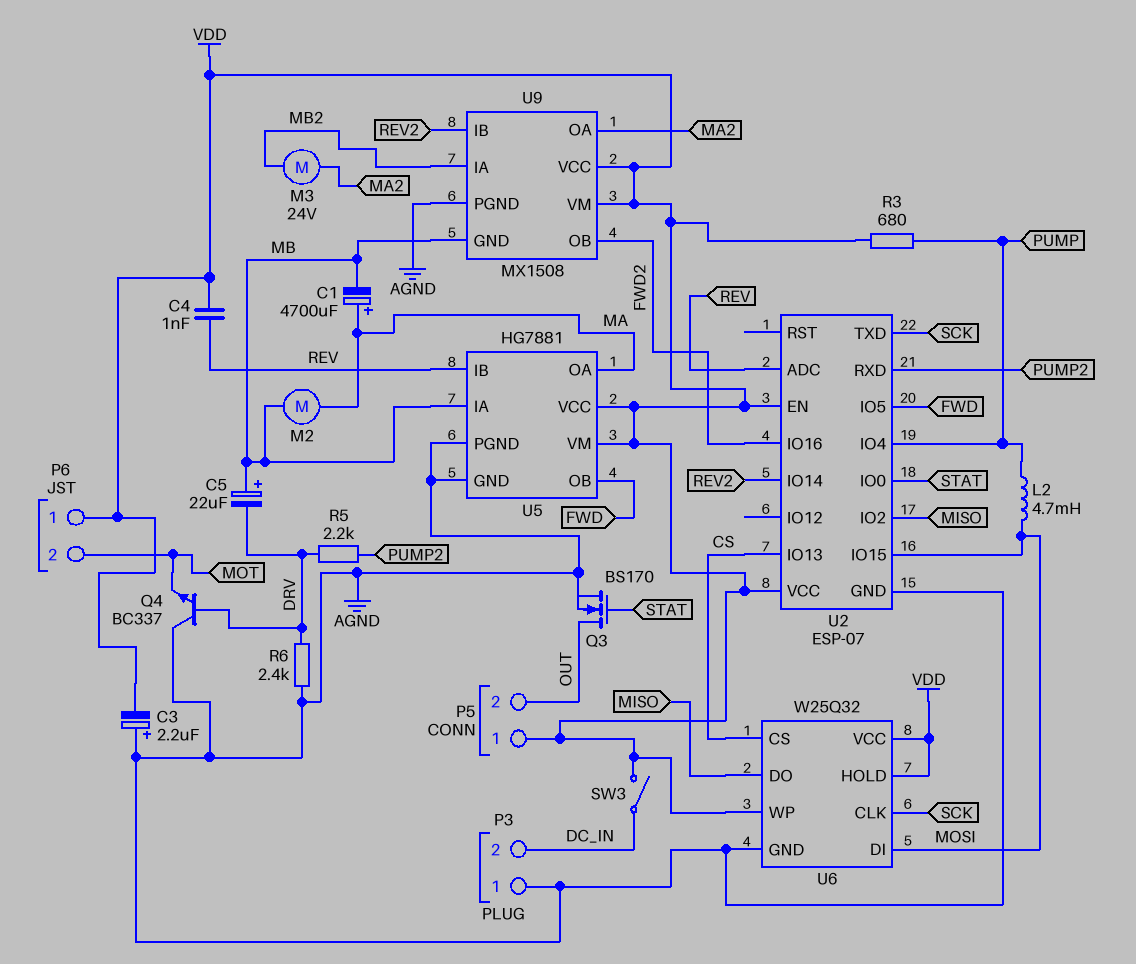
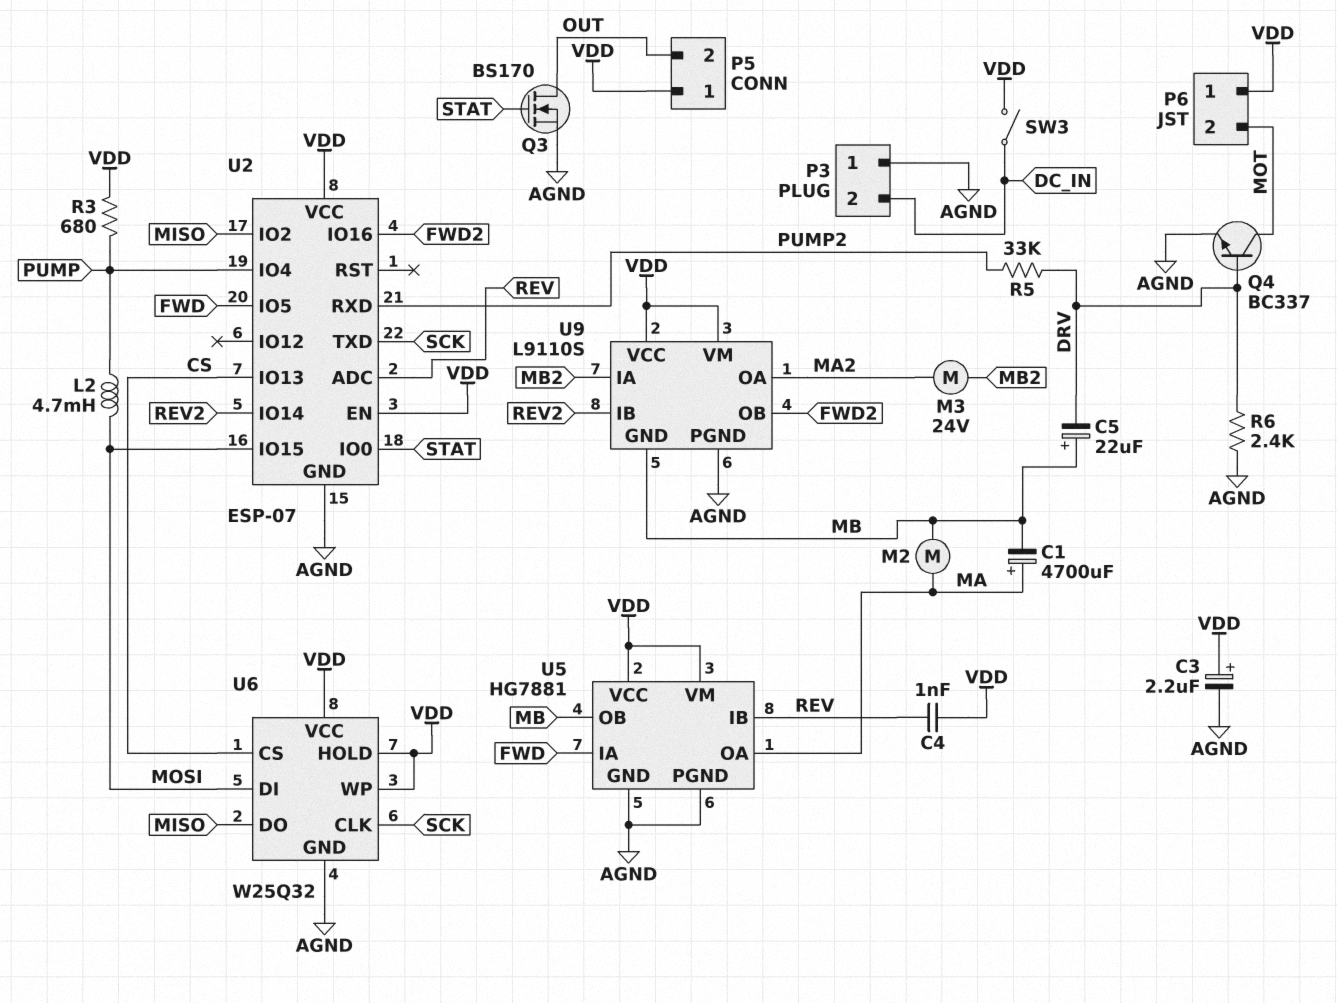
C3: 2.2uF (plus AGND, minus VDD) -> 2.2uF (plus VDD, minus AGND)
Q4: NPN BC337 (B DRV, C AGND, E MOT) -> NPN BC337 (B DRV, C MOT, E AGND)
R5: 2.2k (DRV, PUMP2) -> 33k (DRV, PUMP2)
U5 pin IA: MB -> FWD
U5 pin OB: FWD -> MB
U9: MX1508 -> L9110S

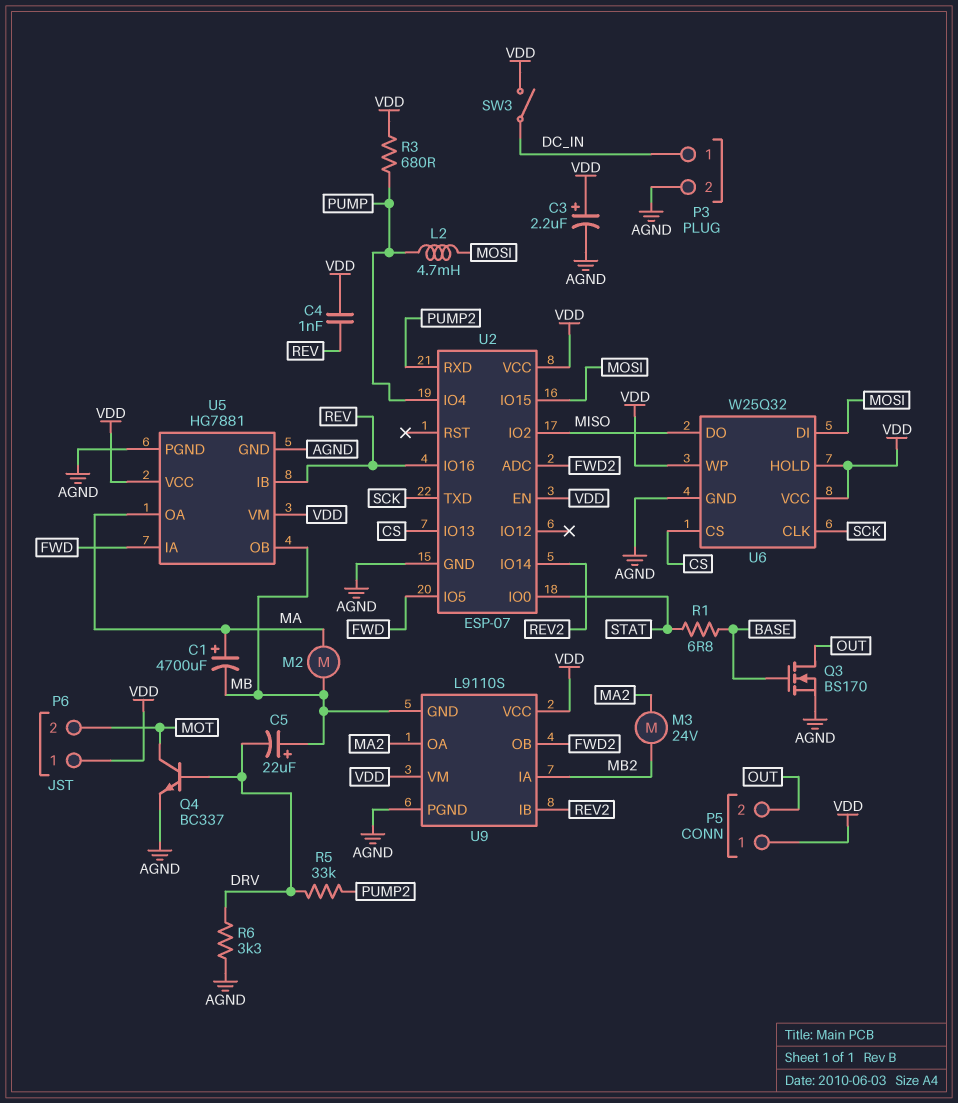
P3 pin 1: AGND -> DC_IN
P3 pin 2: DC_IN -> AGND
Q3: NMOS BS170 (G STAT, D OUT, S AGND) -> NMOS BS170 (G BASE, D OUT, S AGND)
R1: none -> 6.8 (BASE, STAT)
R6: 2.4k (AGND, DRV) -> 3.3k (AGND, DRV)
U2 pin ADC: REV -> FWD2
U2 pin IO16: FWD2 -> REV

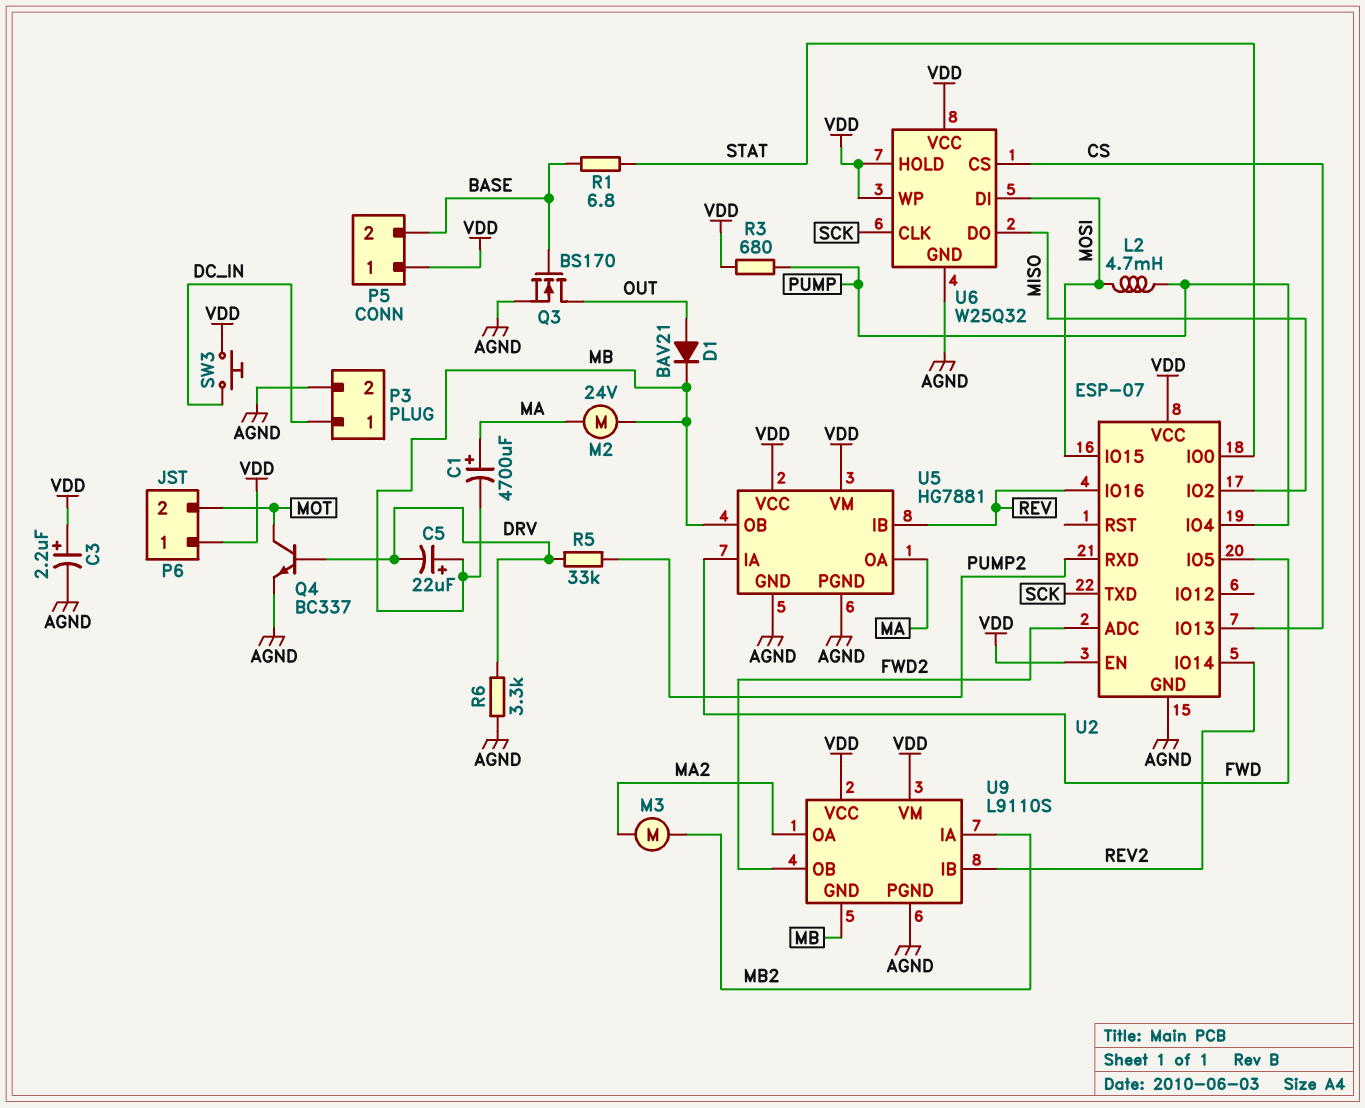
C4: 1nF (REV, VDD) -> none
D1: none -> diode BAV21 (A OUT, K MB)
M2: motor (MA, MB) -> motor 24V (MA, MB)
M3: motor 24V (MA2, MB2) -> motor (MA2, MB2)
P5 pin 2: OUT -> BASE
SW3: switch (DC_IN, VDD) -> button (DC_IN, VDD)

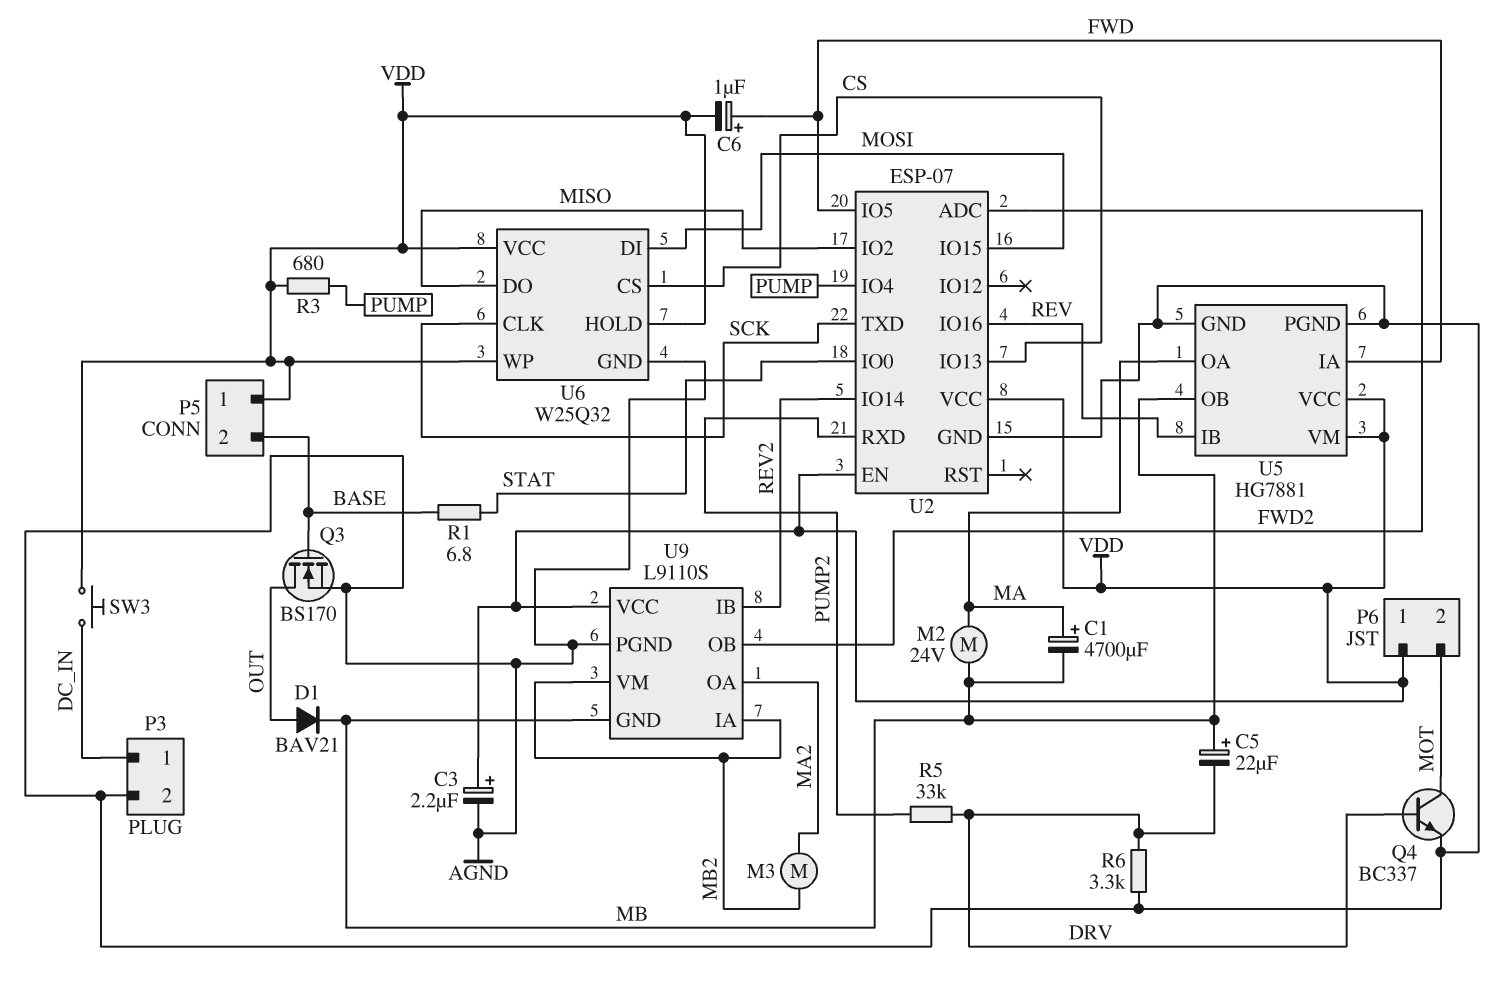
C6: none -> 1uF (plus FWD, minus VDD)
L2: 4.7mH (MOSI, PUMP) -> none
U9 pin VM: VDD -> MB2

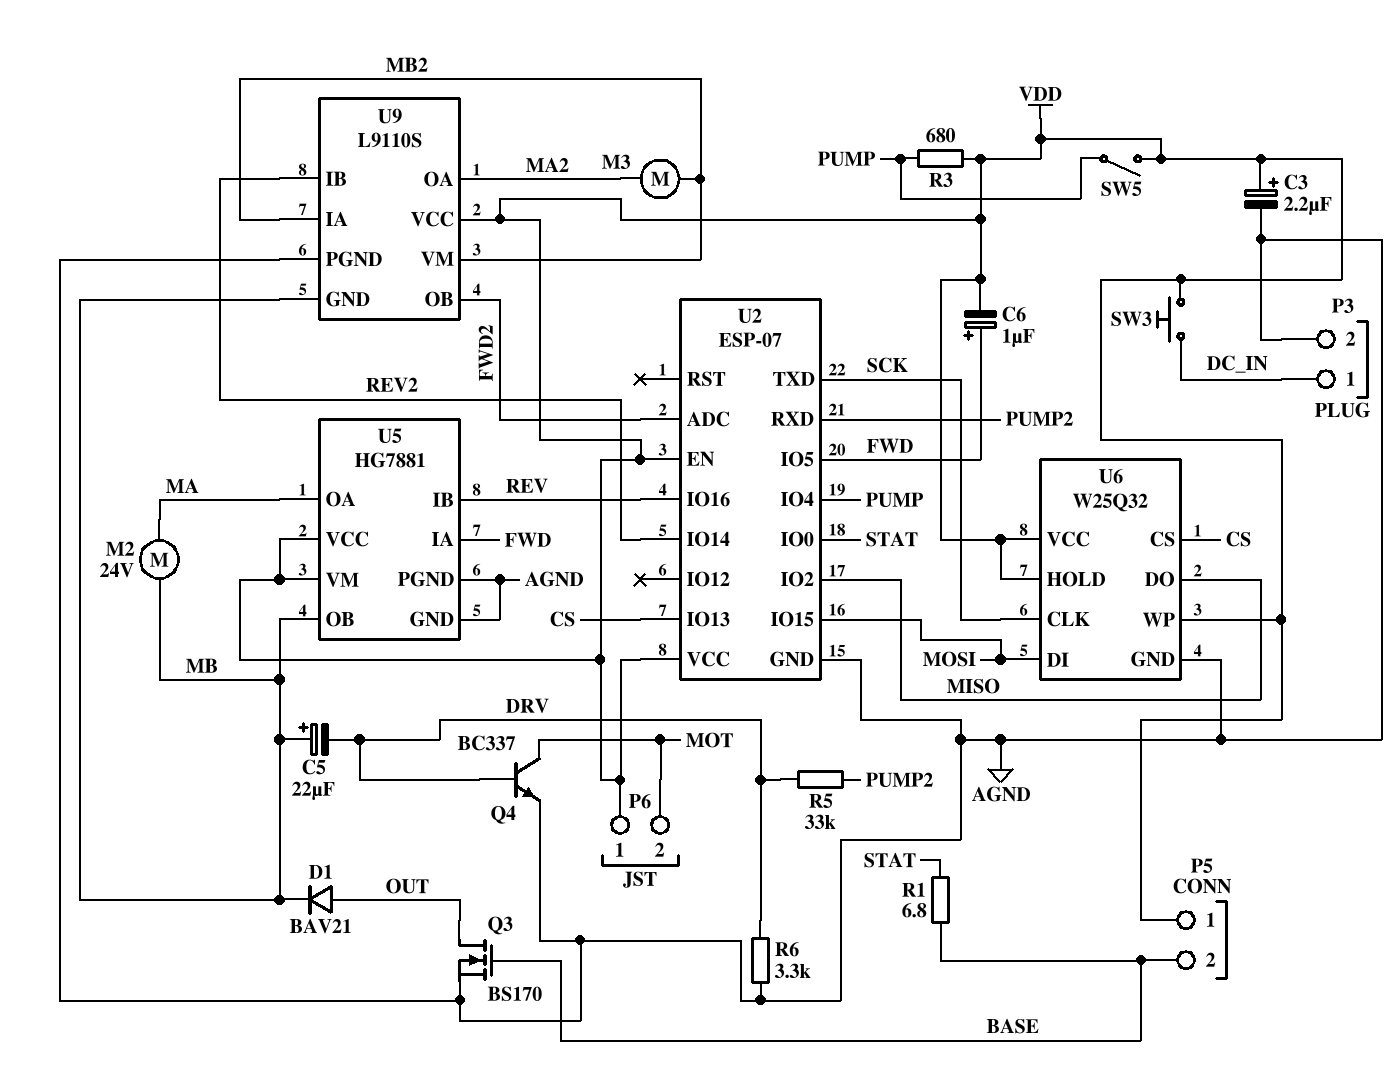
C1: 4700uF (plus MA, minus MB) -> none
SW5: none -> switch (PUMP, VDD)

